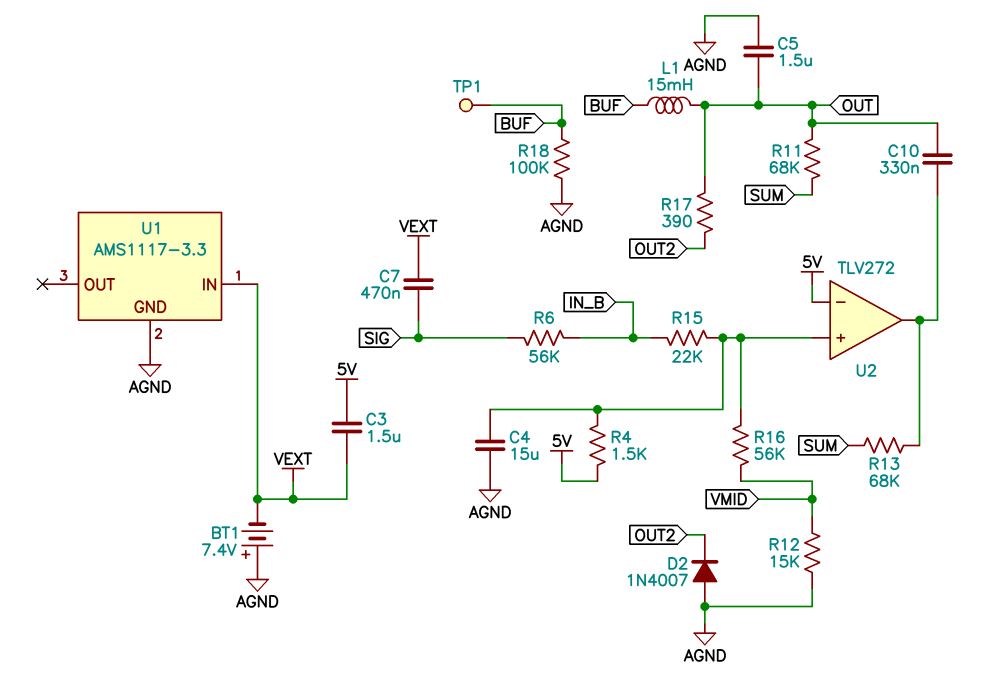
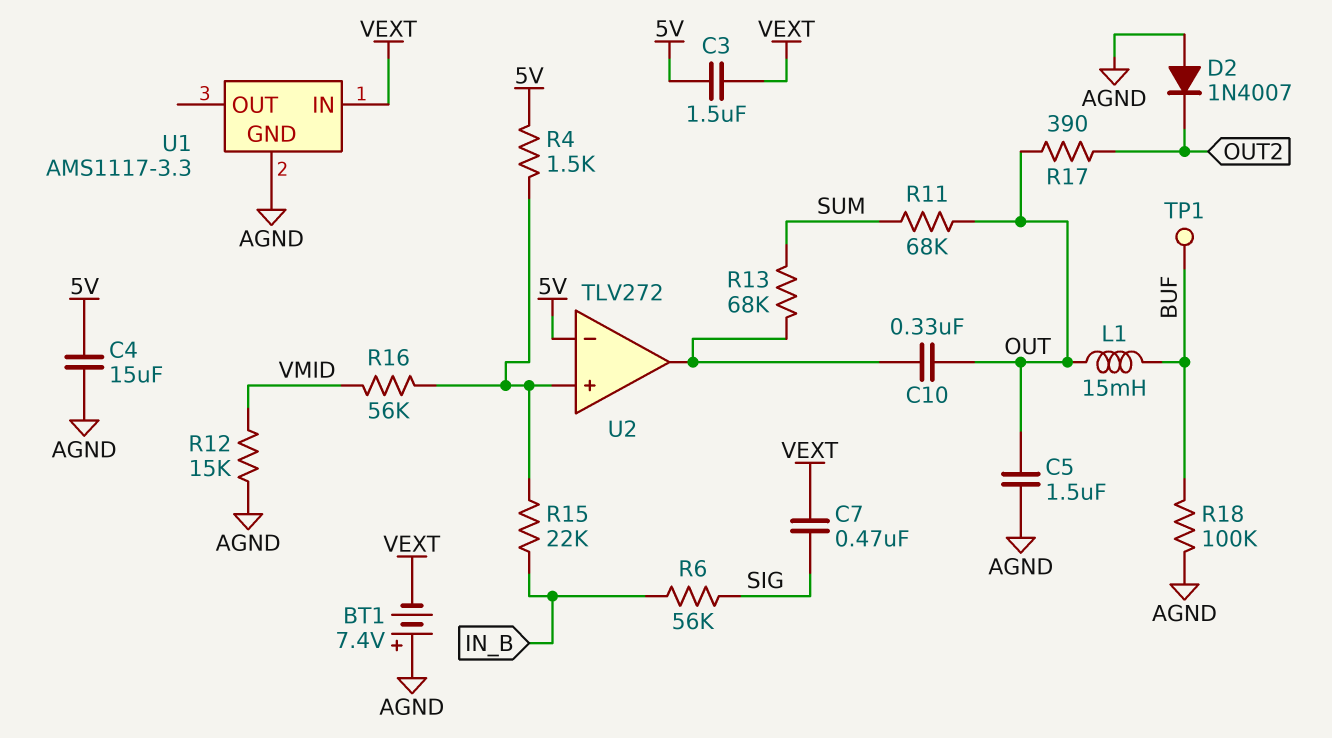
C4: 15uF (AGND, U2/in+) -> 15uF (5V, AGND)

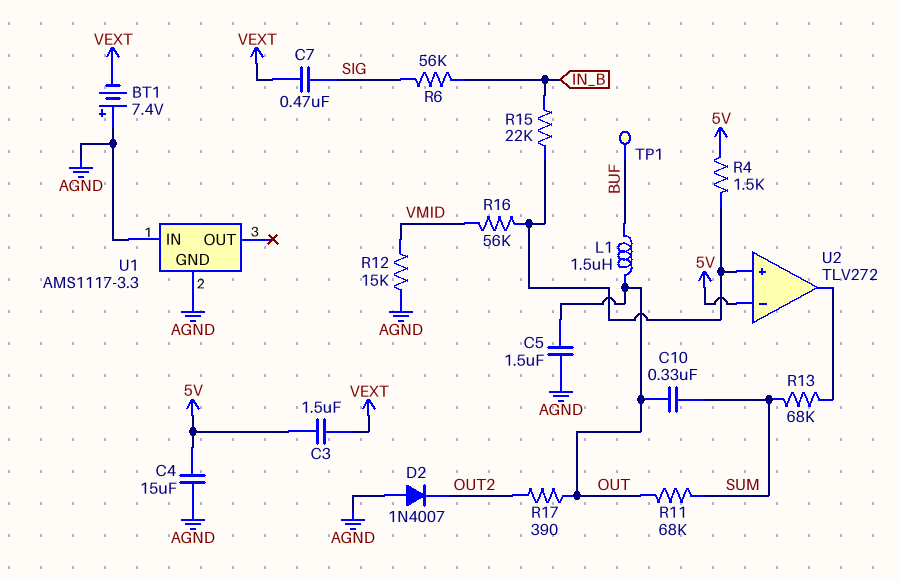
C10: 330nF (OUT, U2/out) -> 330nF (OUT, SUM)
L1: 15mH (BUF, OUT) -> 1.5uH (BUF, OUT)
R18: 100k (AGND, BUF) -> none
U1 pin IN: VEXT -> AGND

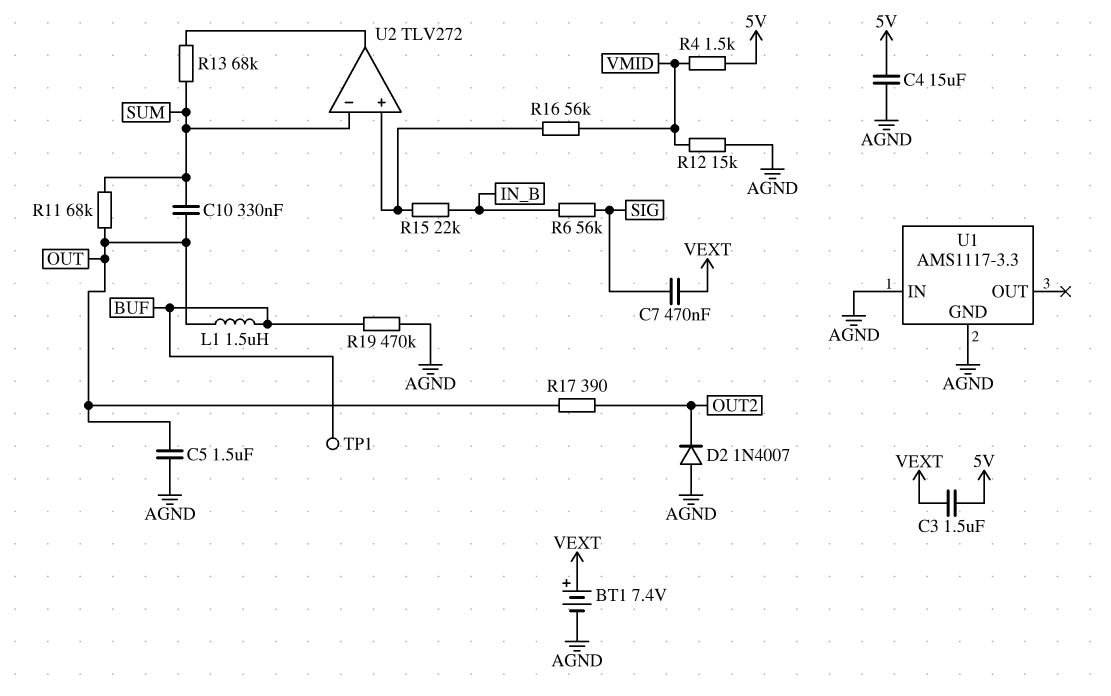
BT1: 7.4V (plus AGND, minus VEXT) -> 7.4V (plus VEXT, minus AGND)
R4: 1.5k (5V, U2/in+) -> 1.5k (5V, VMID)
R19: none -> 470k (AGND, BUF)
U2 pin in-: 5V -> SUM

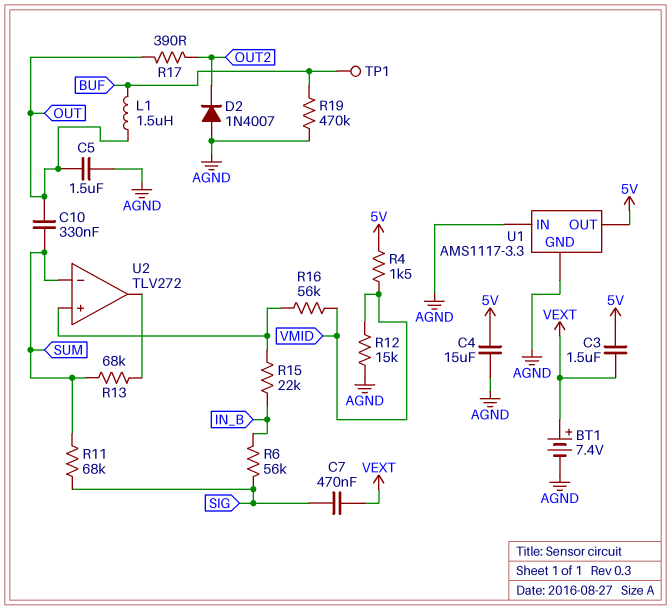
R11: 68k (OUT, SUM) -> 68k (SIG, SUM)
U1 pin OUT: none -> 5V

